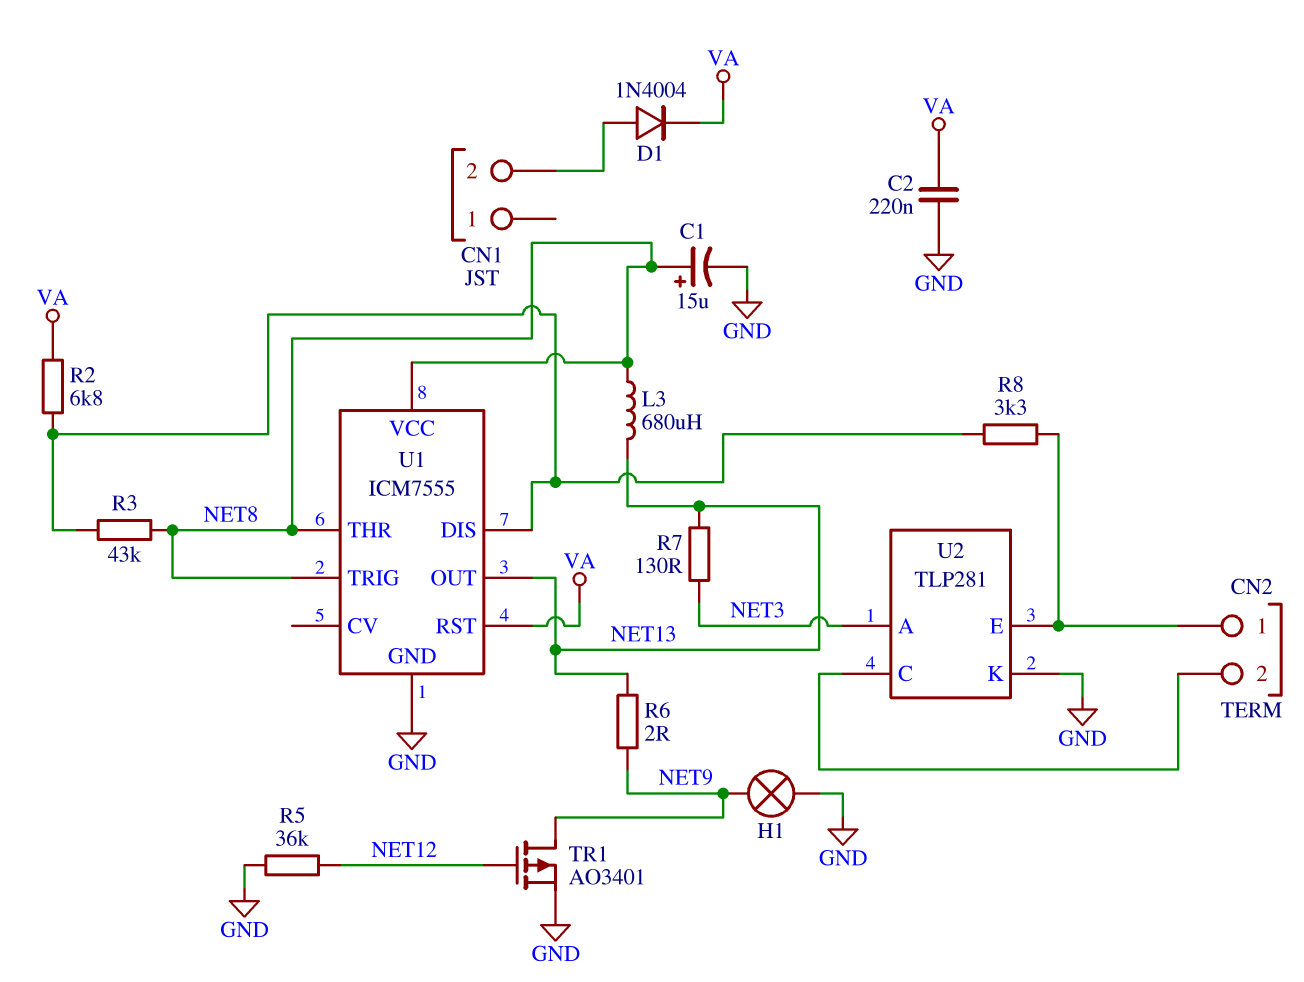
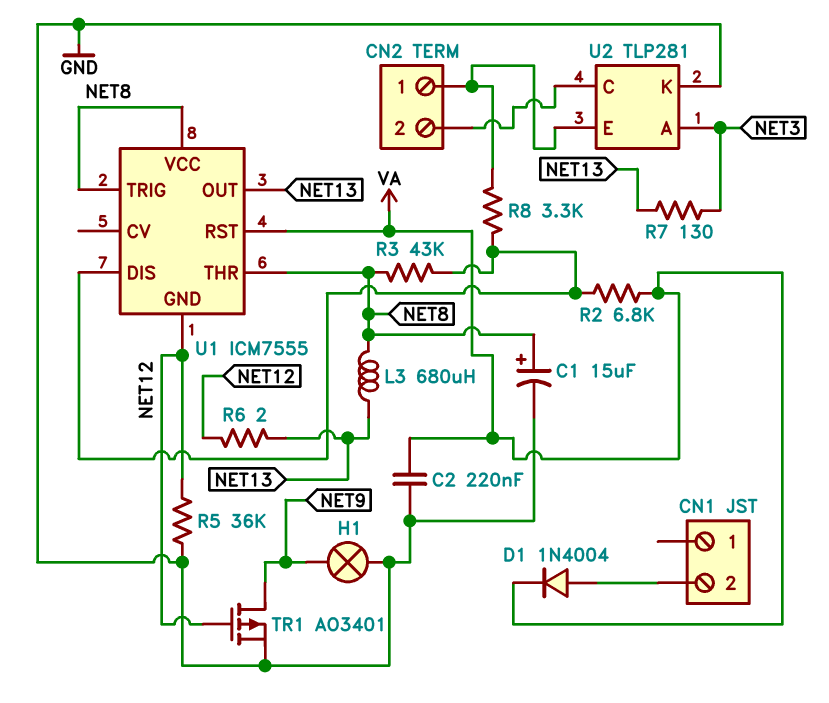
R6: 2 (NET9, NET13) -> 2 (NET12, NET13)
U1 pin GND: GND -> NET12

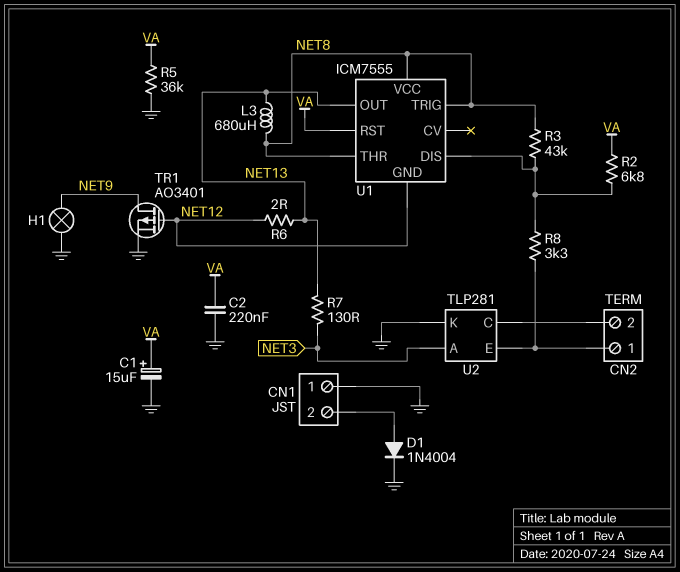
C1: 15uF (plus NET8, minus GND) -> 15uF (plus VA, minus GND)
CN1 pin 1: none -> GND
D1: diode 1N4004 (A CN1/2, K VA) -> diode 1N4004 (A CN1/2, K GND)
R5: 36k (GND, NET12) -> 36k (GND, VA)

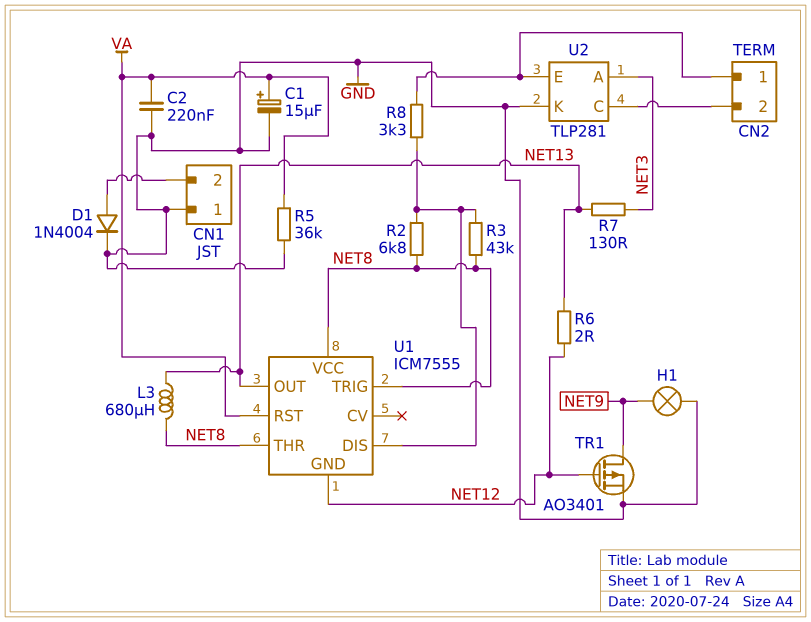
R2: 6.8k (U1/DIS, VA) -> 6.8k (NET8, U1/DIS)

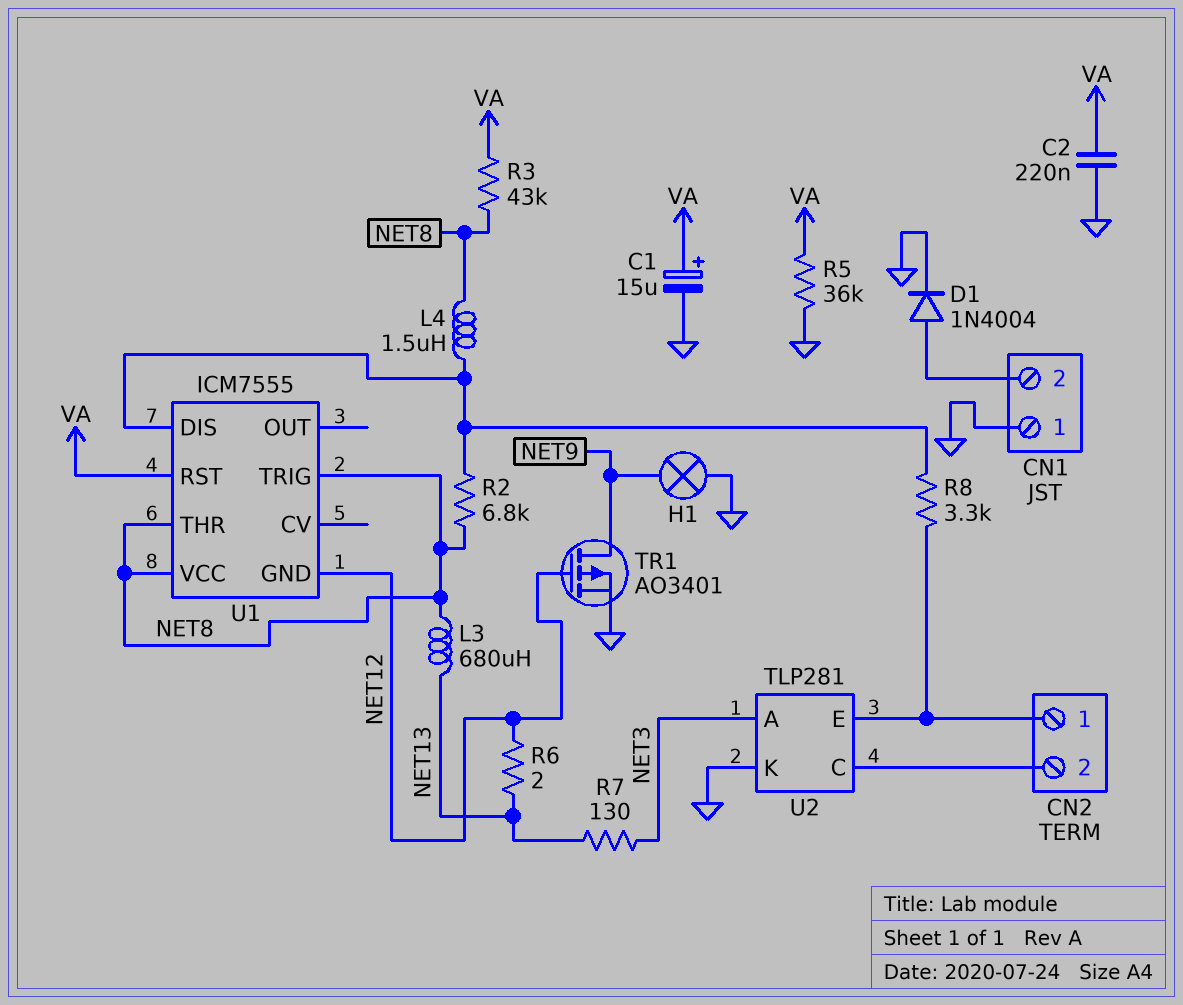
L4: none -> 1.5uH (NET8, U1/DIS)
R3: 43k (NET8, U1/DIS) -> 43k (NET8, VA)
U1 pin OUT: NET13 -> none

